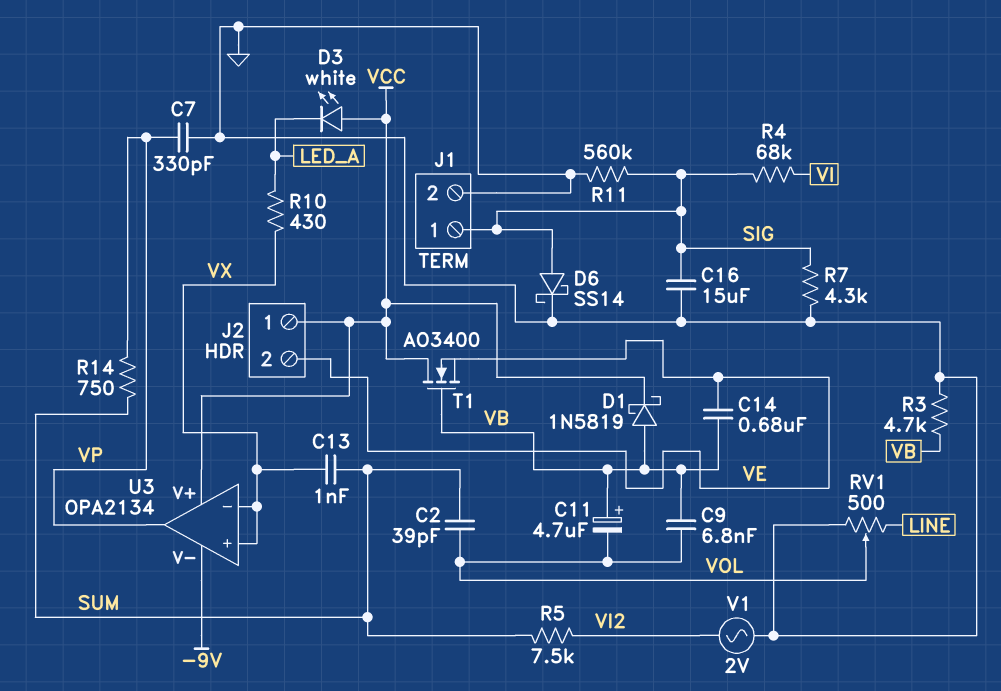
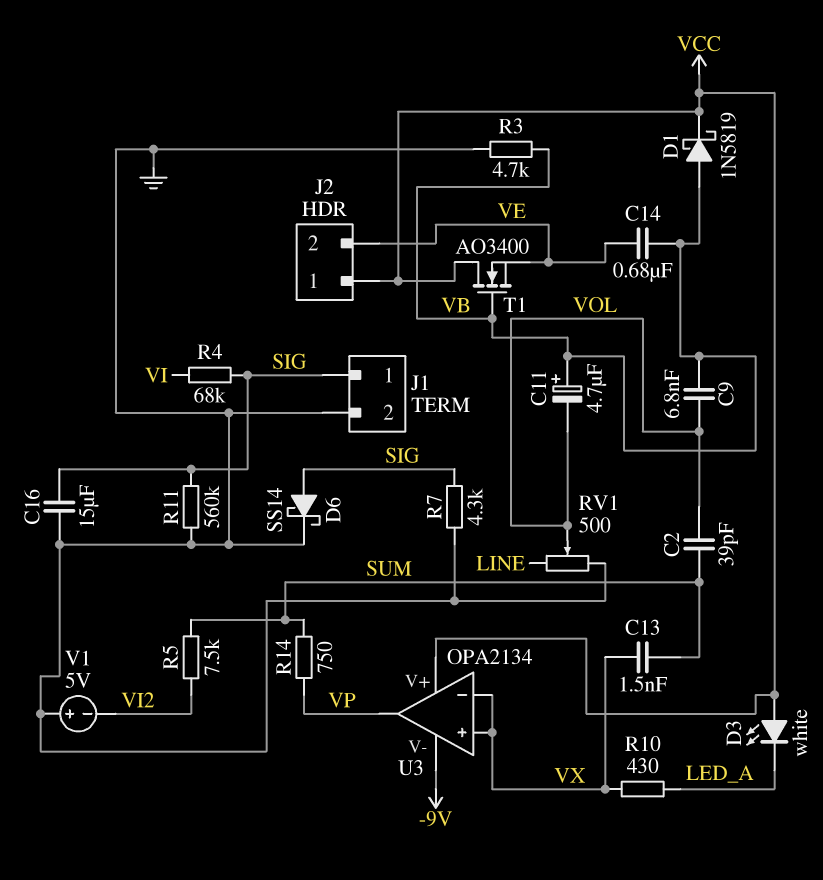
C7: 330pF (GND, VP) -> none
C13: 1nF (SUM, VX) -> 1.5nF (SUM, VX)
V1: AC 2V (GND, VI2) -> 5V (plus GND, minus VI2)

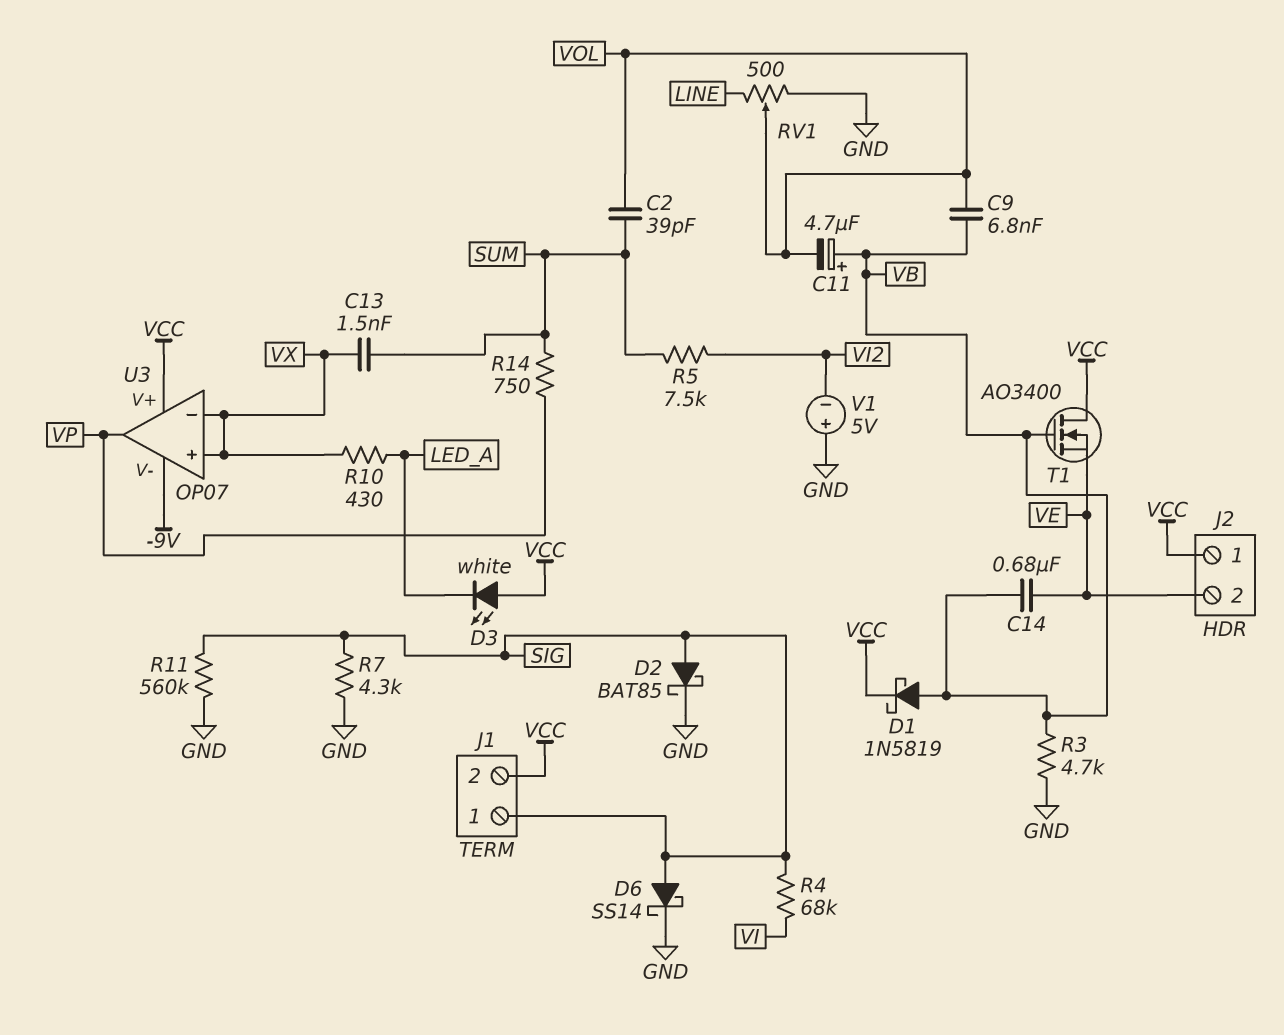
C16: 15uF (GND, SIG) -> none
D2: none -> schottky BAT85 (A SIG, K GND)
J1 pin 2: GND -> VCC
U3: OPA2134 -> OP07

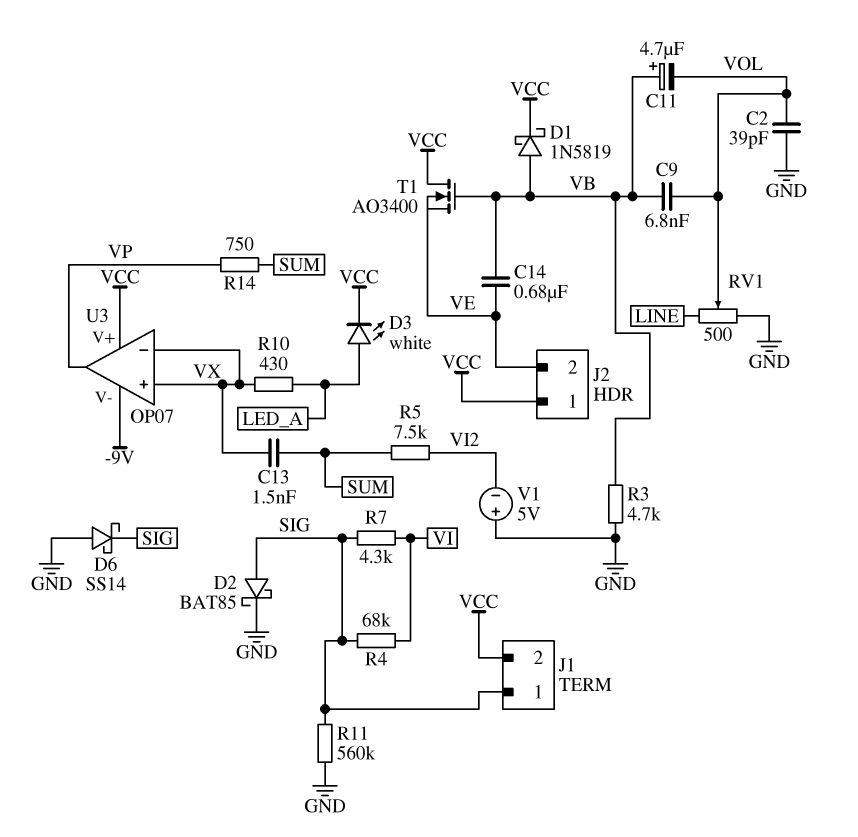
C2: 39pF (SUM, VOL) -> 39pF (GND, VOL)
D3: LED white (A VCC, K LED_A) -> LED white (A LED_A, K VCC)
D6: schottky SS14 (A SIG, K GND) -> schottky SS14 (A GND, K SIG)
R7: 4.3k (GND, SIG) -> 4.3k (SIG, VI)

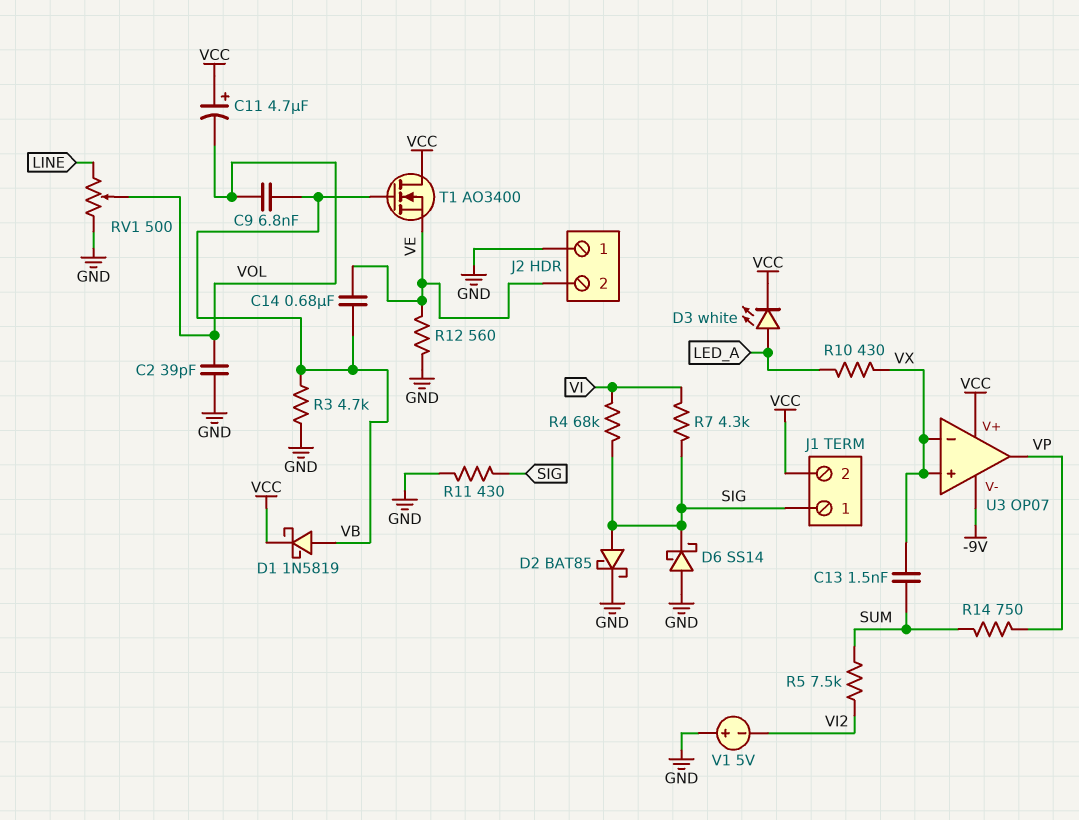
C11: 4.7uF (plus VB, minus VOL) -> 4.7uF (plus VCC, minus VOL)
J2 pin 1: VCC -> GND
R11: 560k (GND, SIG) -> 430 (GND, SIG)
R12: none -> 560 (GND, VE)

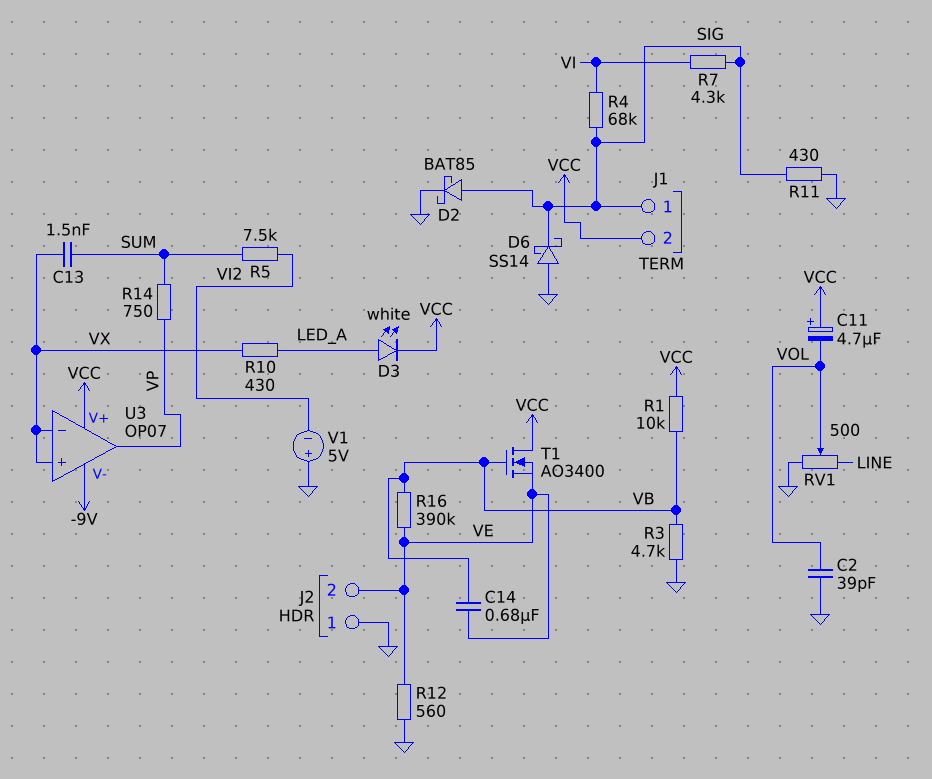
C9: 6.8nF (VB, VOL) -> none
D1: schottky 1N5819 (A VB, K VCC) -> none
R1: none -> 10k (VB, VCC)
R16: none -> 390k (VB, VE)

